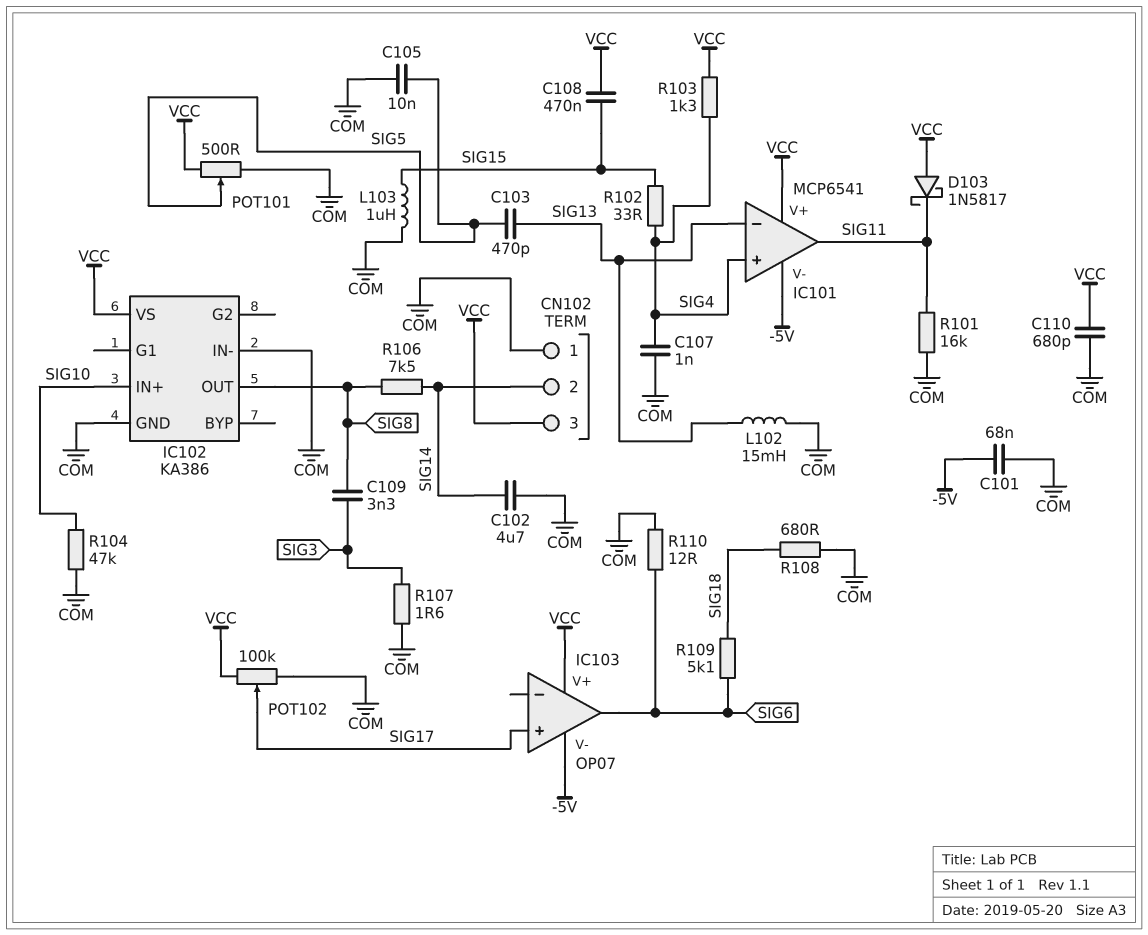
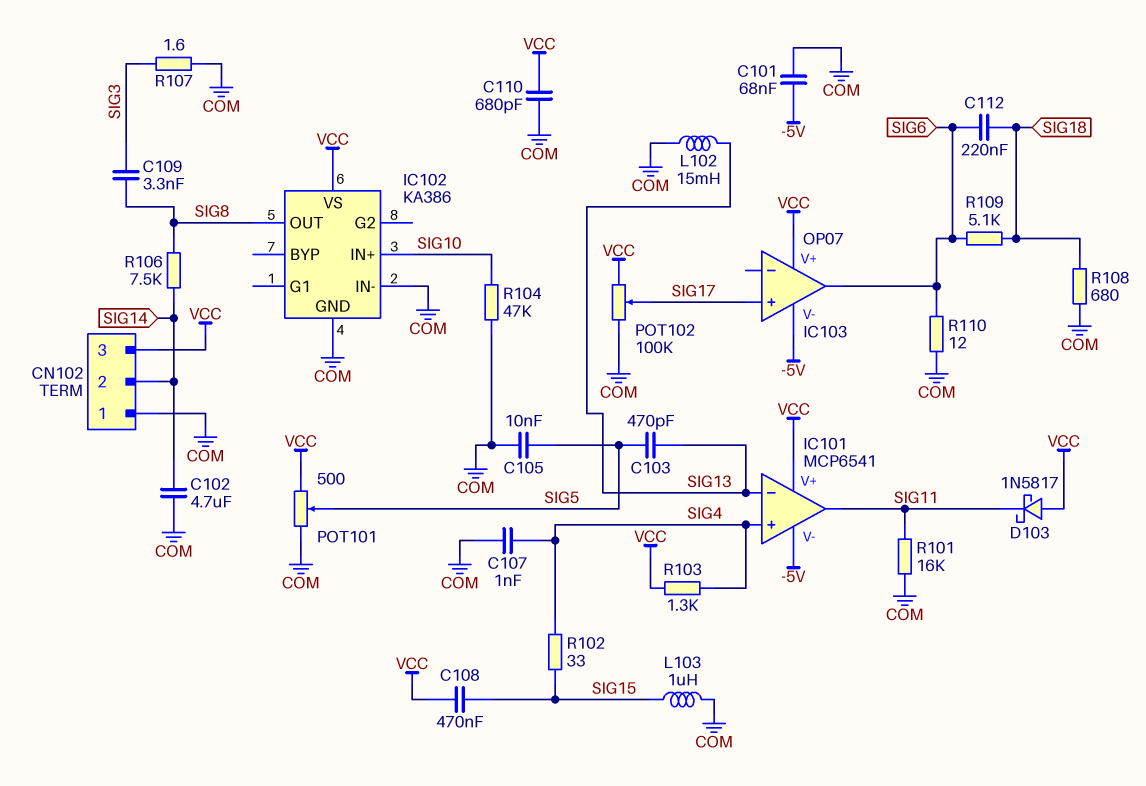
C112: none -> 220nF (SIG6, SIG18)

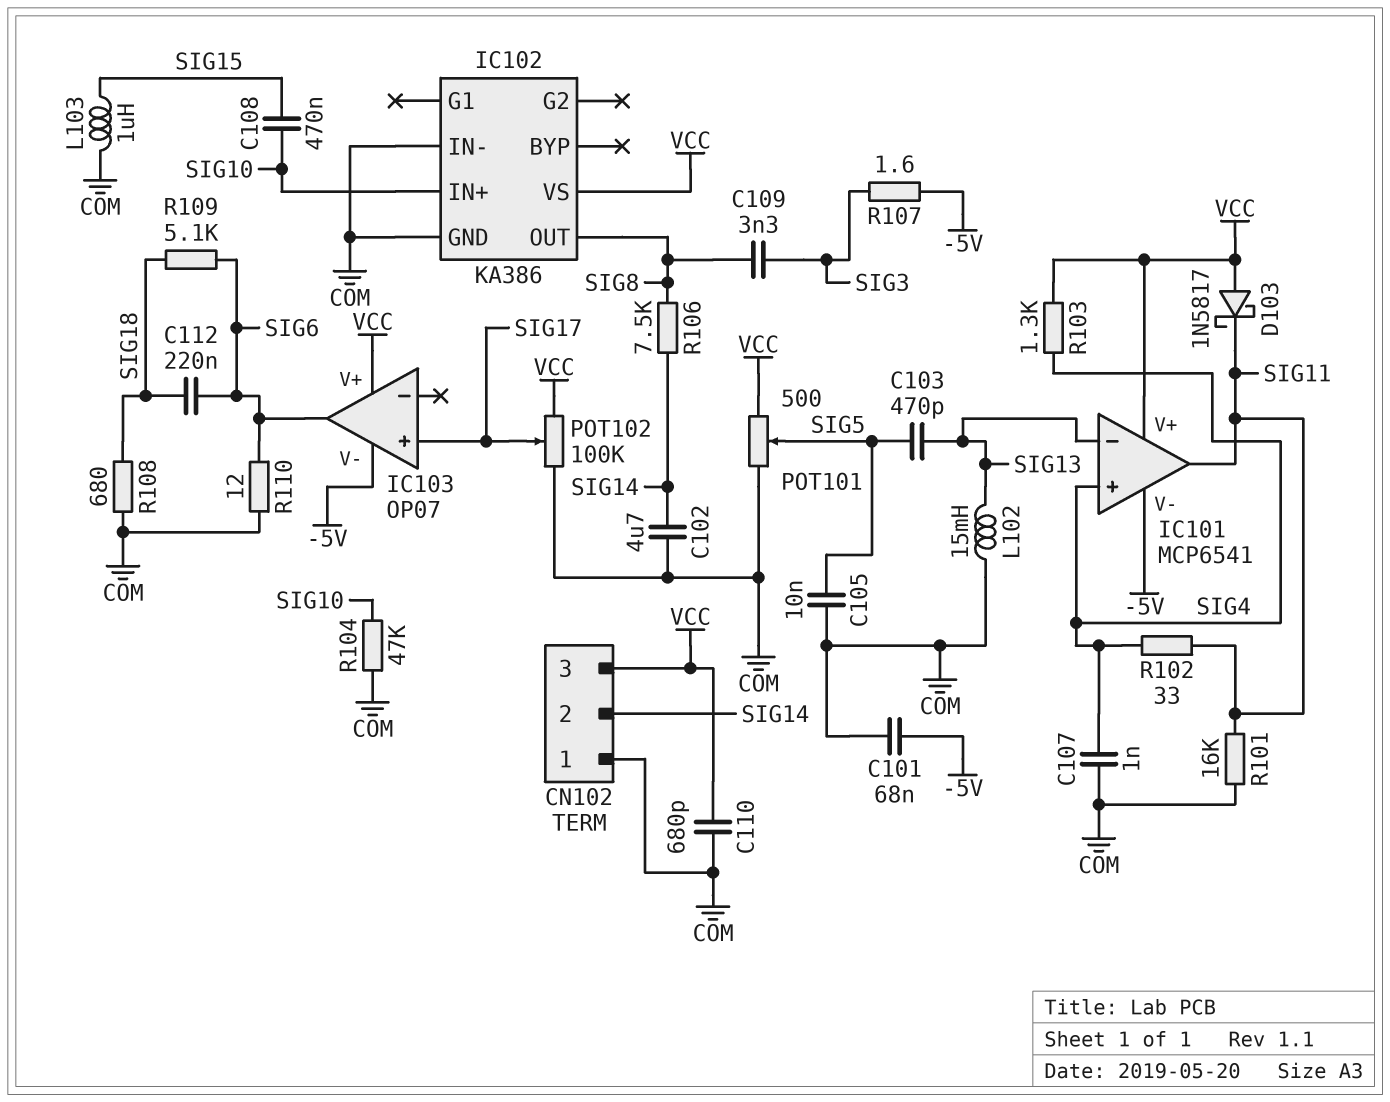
C108: 470nF (SIG15, VCC) -> 470nF (SIG10, SIG15)
R102: 33 (SIG4, SIG15) -> 33 (SIG4, SIG11)
R107: 1.6 (COM, SIG3) -> 1.6 (-5V, SIG3)

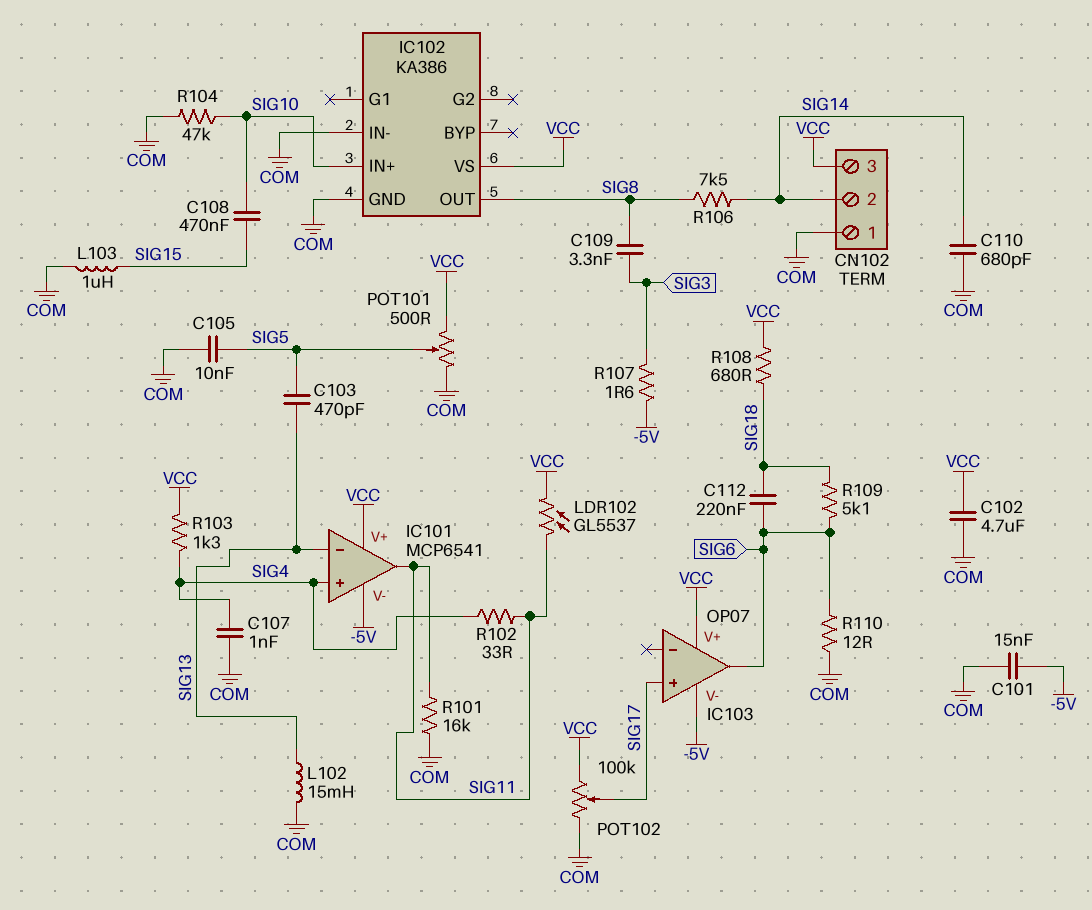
C101: 68nF (-5V, COM) -> 15nF (-5V, COM)
C102: 4.7uF (COM, SIG14) -> 4.7uF (COM, VCC)
C110: 680pF (COM, VCC) -> 680pF (COM, SIG14)
D103: schottky 1N5817 (A VCC, K SIG11) -> none
LDR102: none -> GL5537 (SIG11, VCC)
R108: 680 (COM, SIG18) -> 680 (SIG18, VCC)

